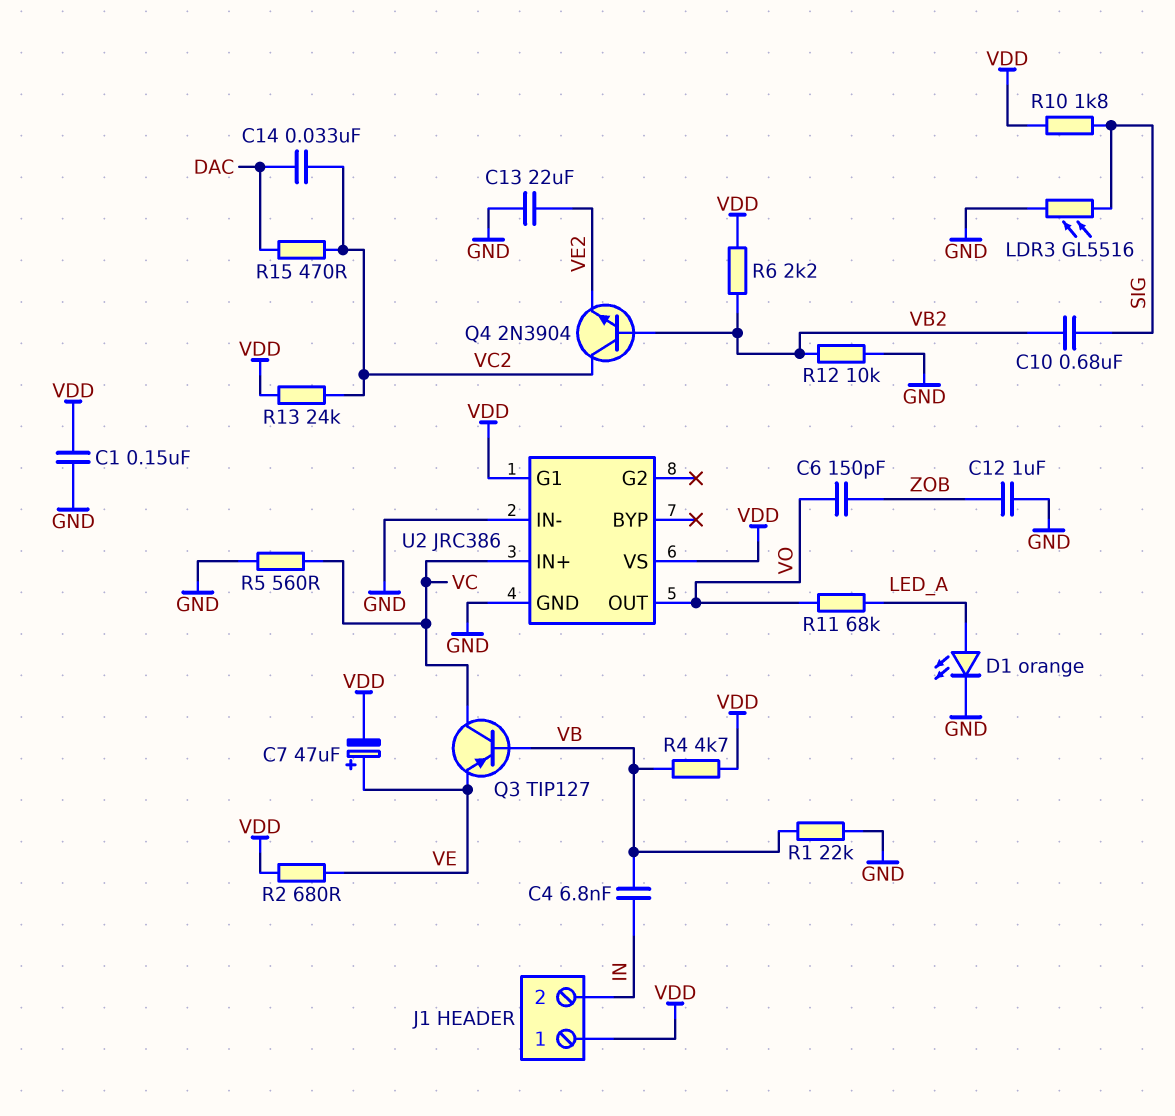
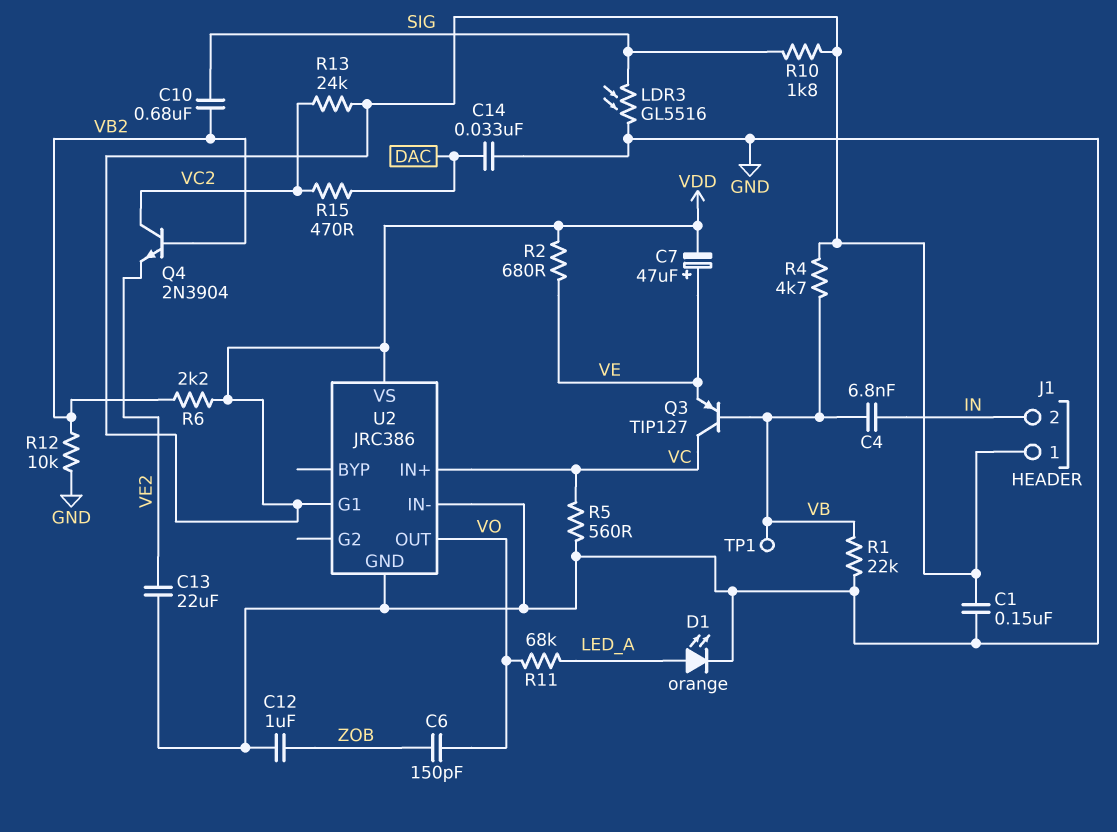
C14: 33nF (DAC, VC2) -> 33nF (DAC, GND)
TP1: none -> test point (VB)

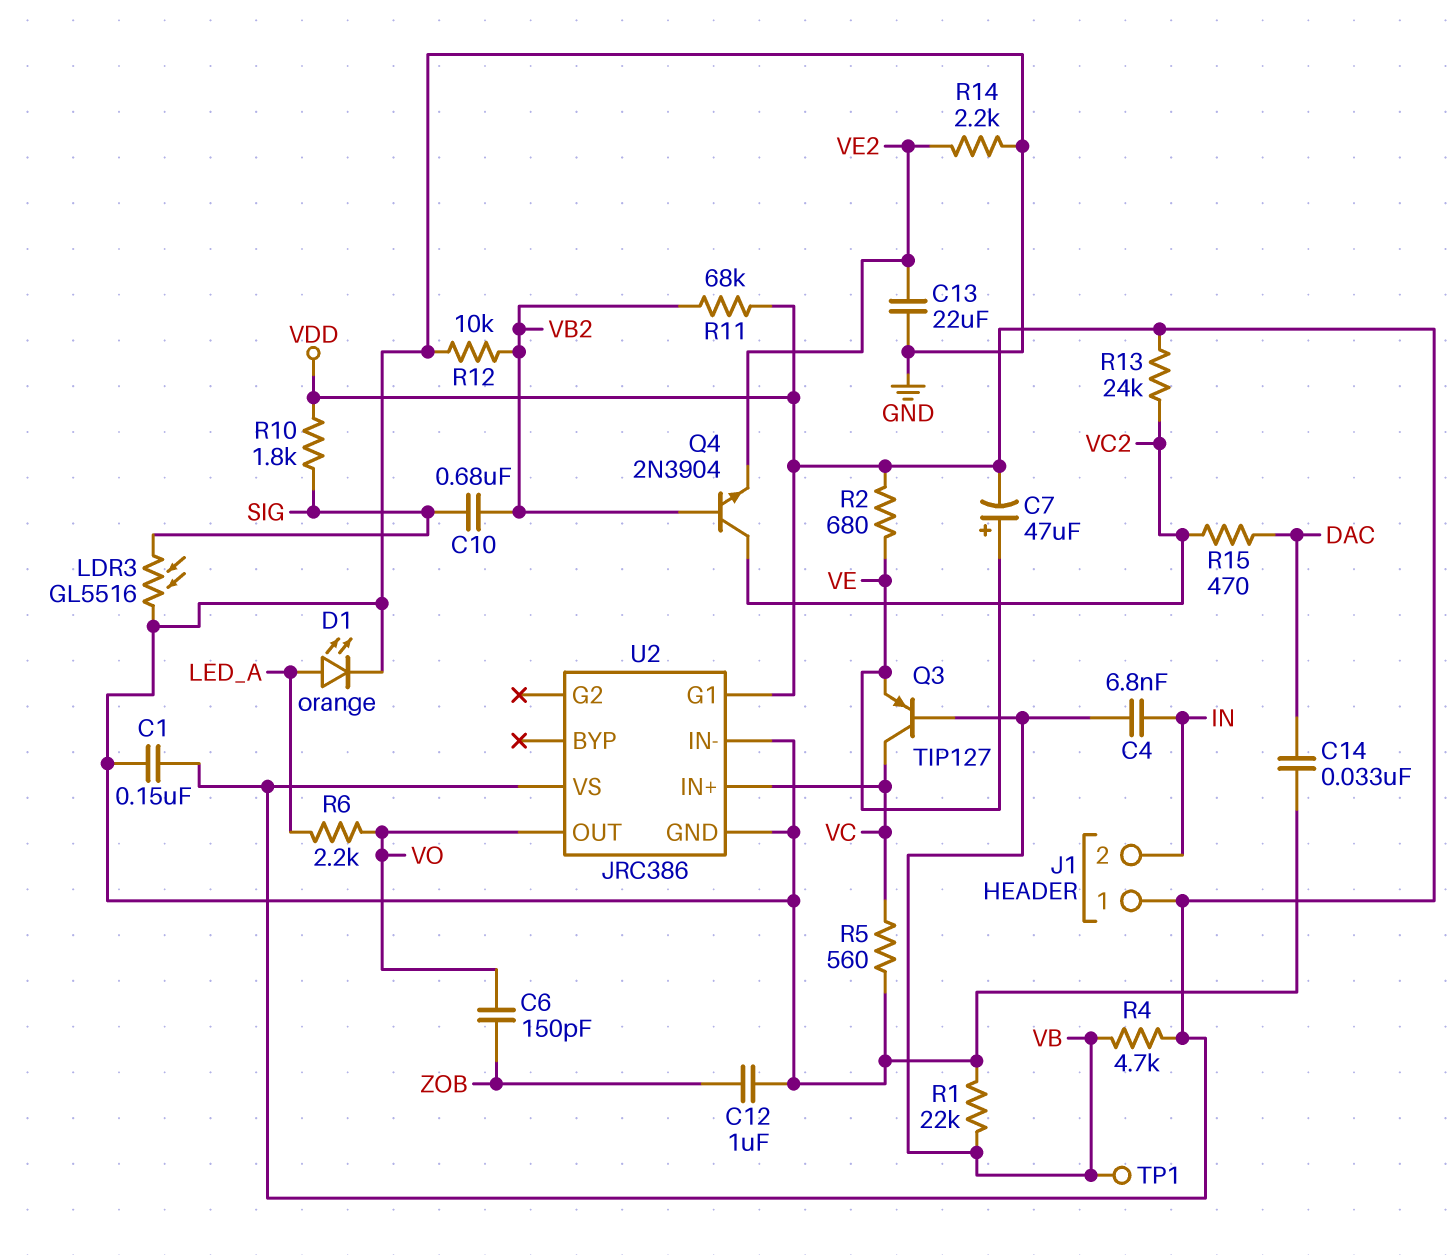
R6: 2.2k (VB2, VDD) -> 2.2k (LED_A, VO)
R11: 68k (LED_A, VO) -> 68k (VB2, VDD)
R14: none -> 2.2k (GND, VE2)

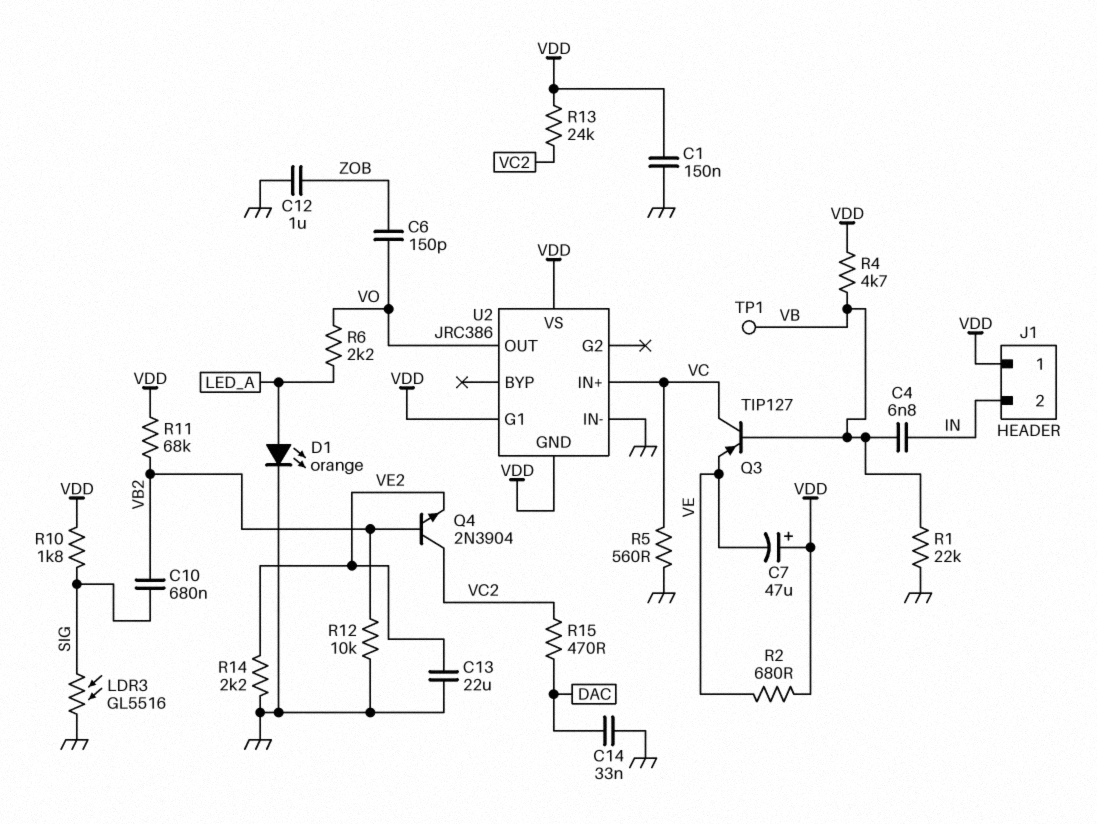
C7: 47uF (plus VE, minus VDD) -> 47uF (plus VDD, minus VE)
U2 pin GND: GND -> VDD

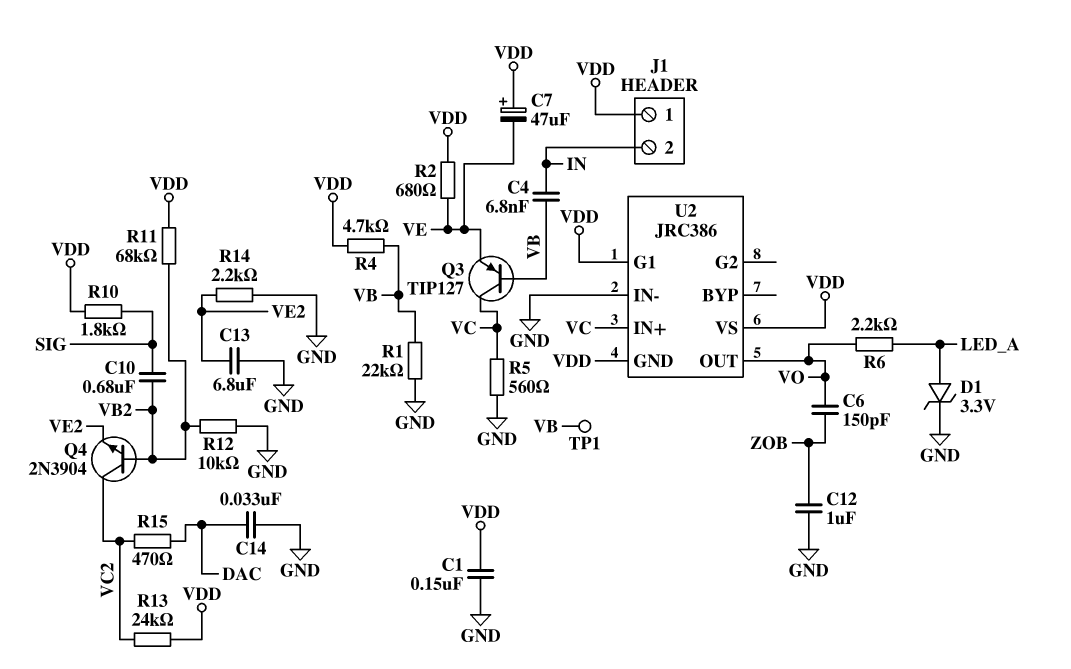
C13: 22uF (GND, VE2) -> 6.8uF (GND, VE2)
D1: LED orange (A LED_A, K GND) -> zener 3.3V (A LED_A, K GND)
LDR3: GL5516 (GND, SIG) -> none

